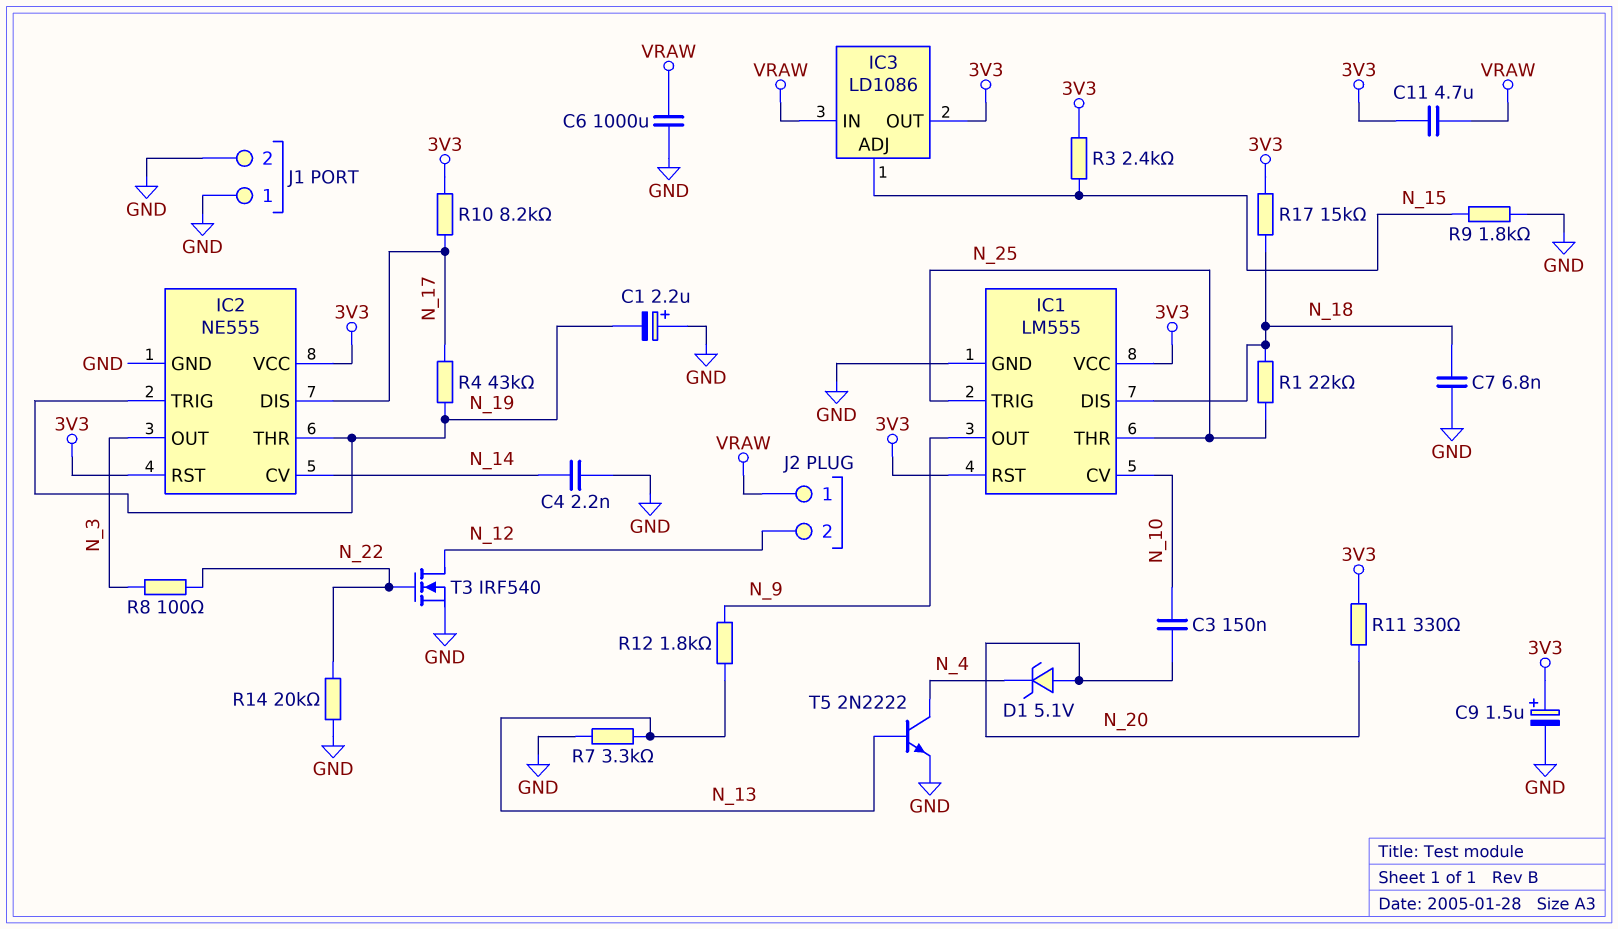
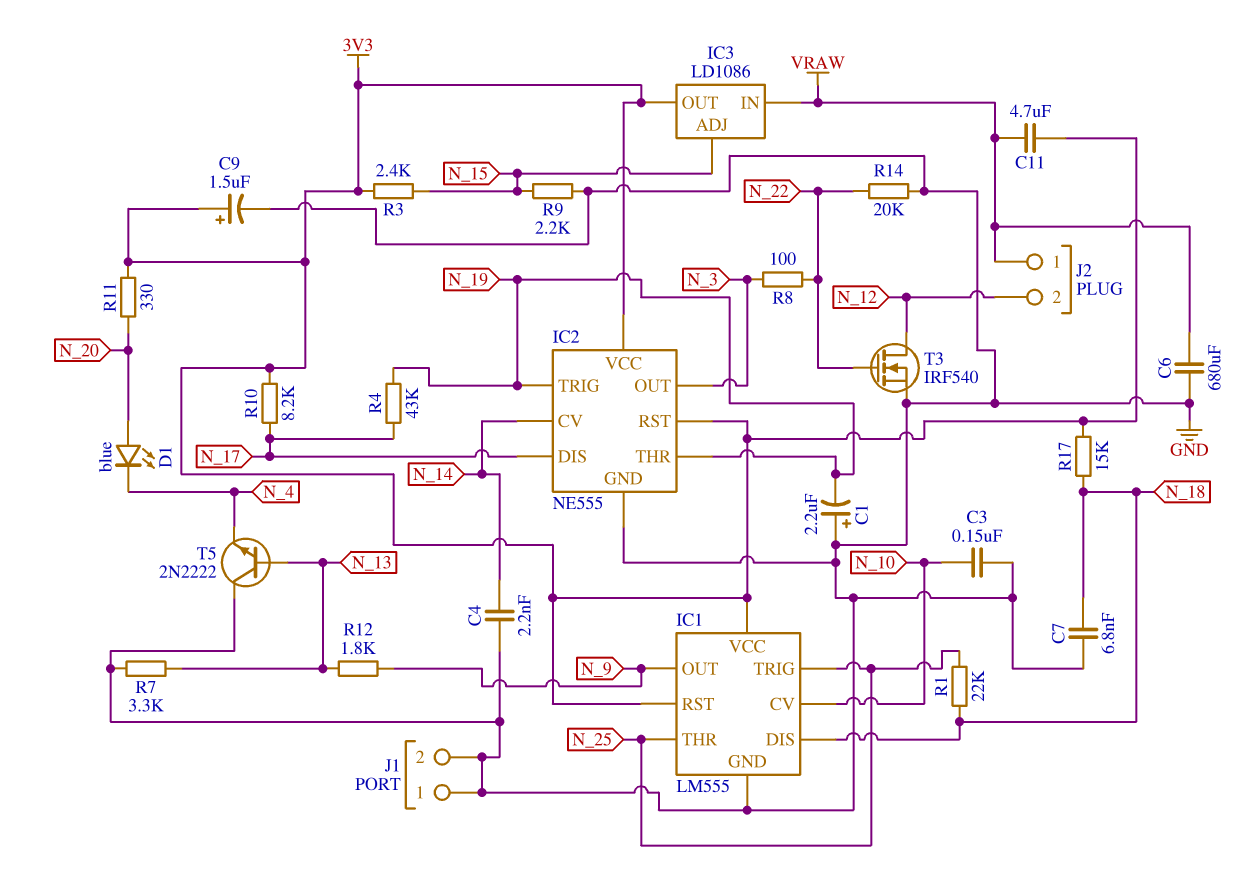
C3: 150nF (N_10, N_20) -> 150nF (GND, N_10)
C6: 1000uF (GND, VRAW) -> 680uF (GND, VRAW)
D1: zener 5.1V (A N_20, K N_4) -> LED blue (A N_20, K N_4)
R9: 1.8k (GND, N_15) -> 2.2k (GND, N_15)
T5: NPN 2N2222 (B N_13, C N_4, E GND) -> NPN 2N2222 (B N_13, C GND, E N_4)

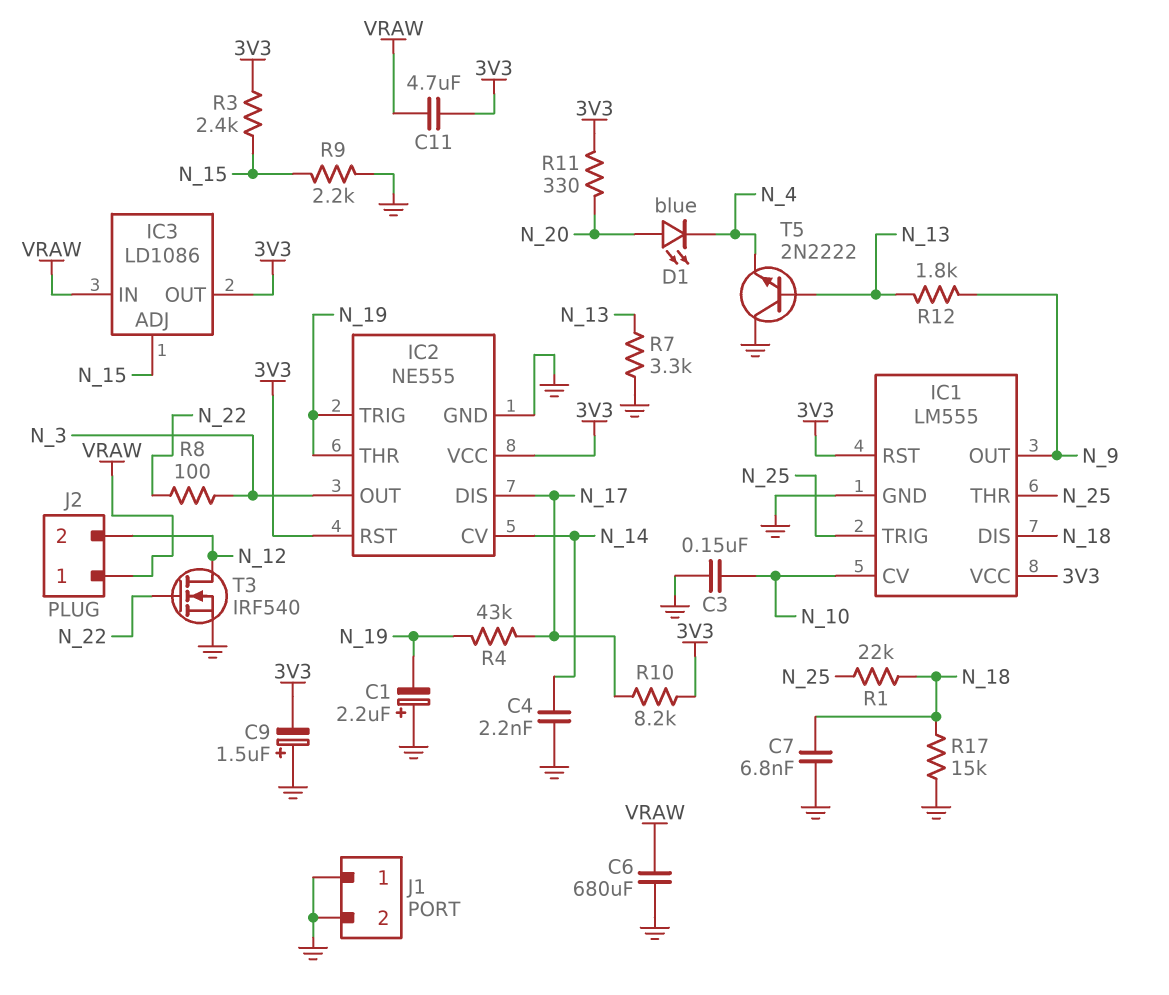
C9: 1.5uF (plus 3V3, minus GND) -> 1.5uF (plus GND, minus 3V3)
R14: 20k (GND, N_22) -> none
R17: 15k (3V3, N_18) -> 15k (GND, N_18)

